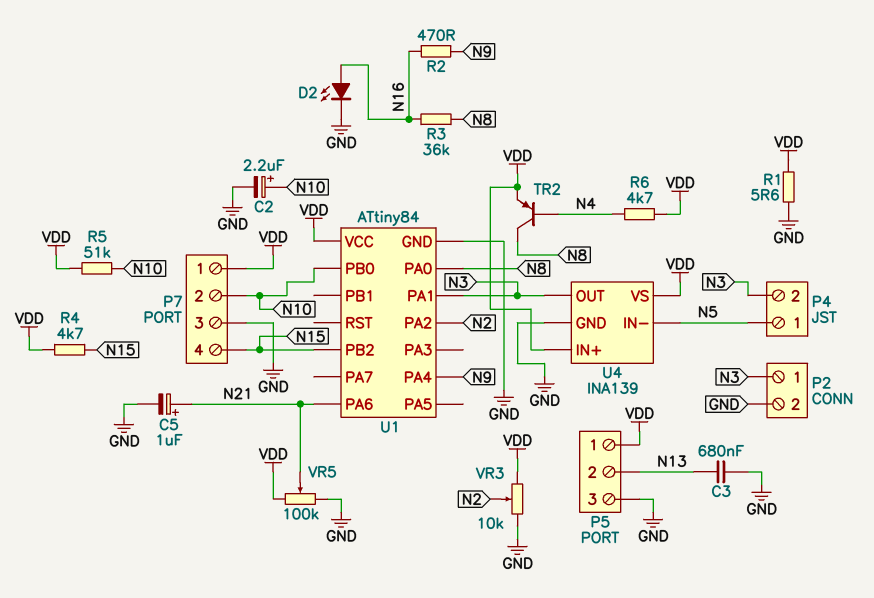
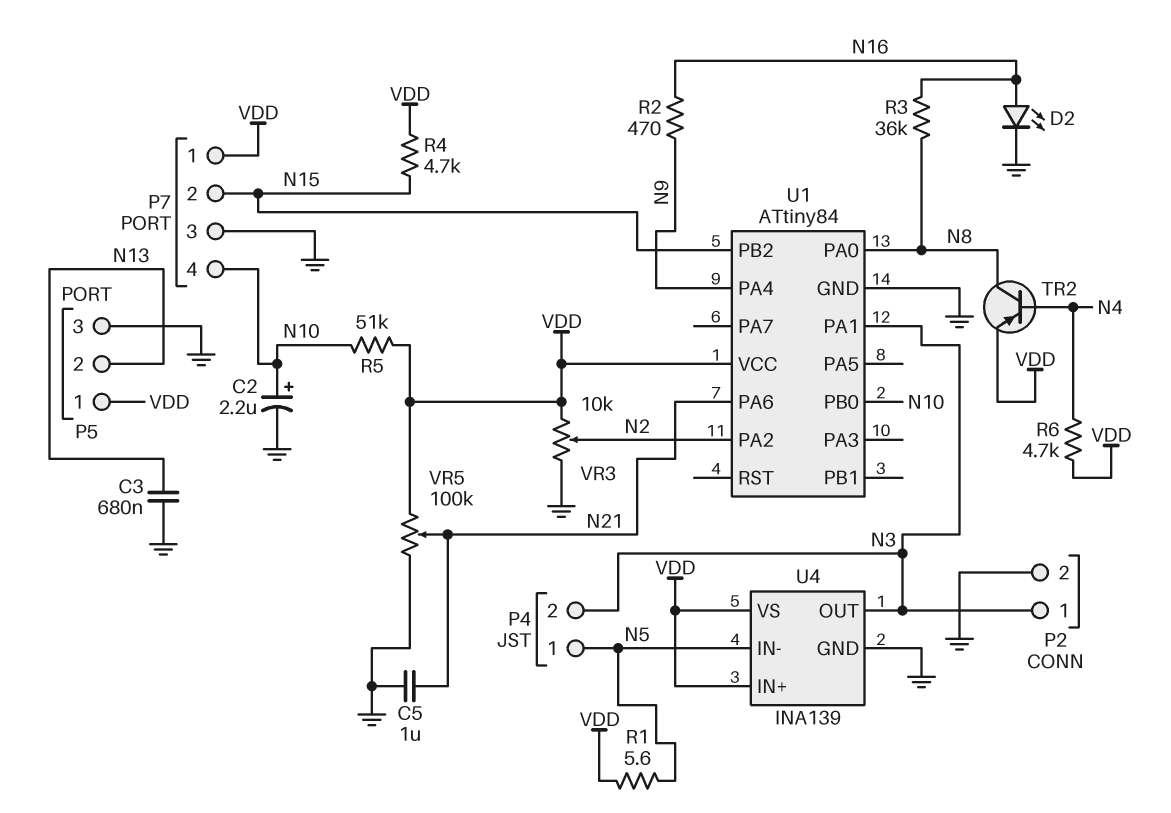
C5: 1uF (plus N21, minus GND) -> 1uF (GND, N21)
P7 pin 2: N10 -> N15
P7 pin 4: N15 -> N10
R1: 5.6 (GND, VDD) -> 5.6 (N5, VDD)

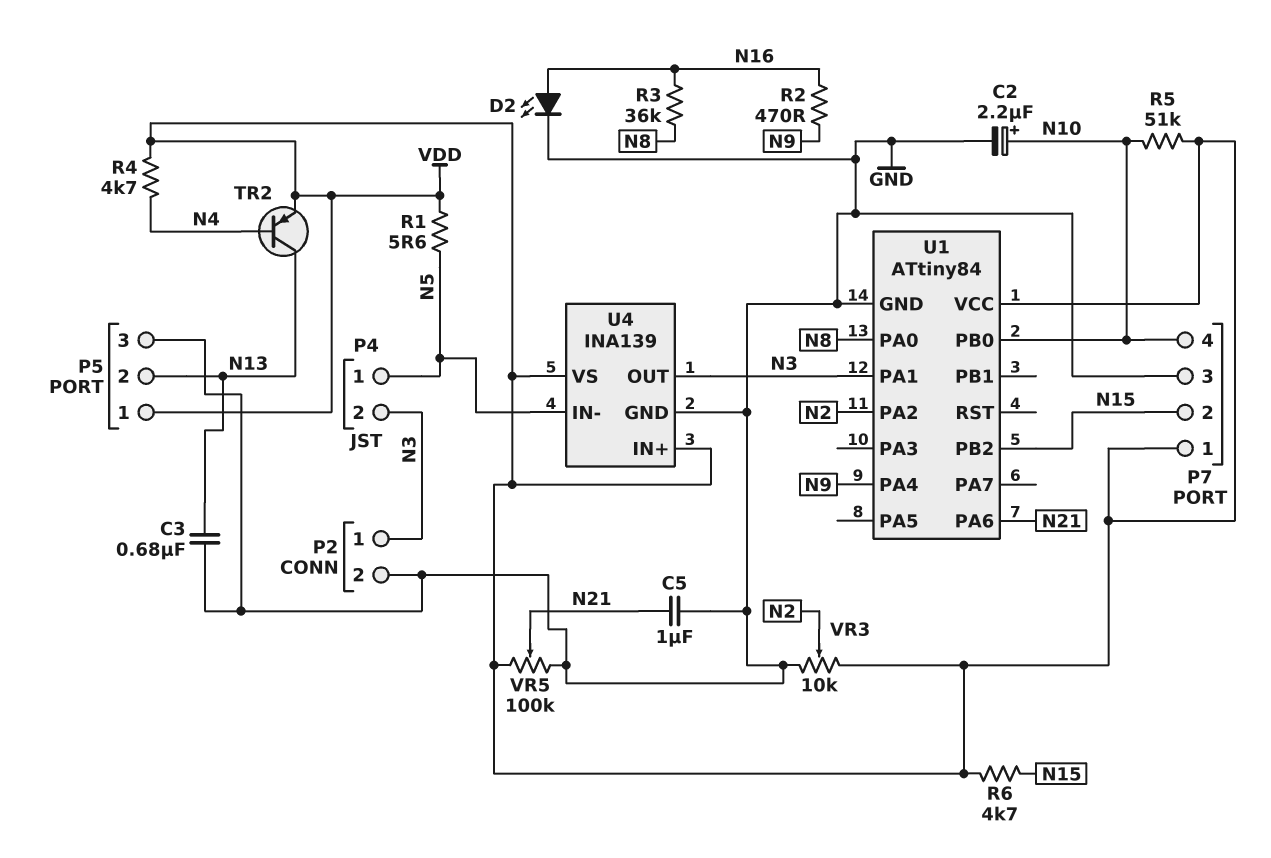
R4: 4.7k (N15, VDD) -> 4.7k (N4, VDD)
R6: 4.7k (N4, VDD) -> 4.7k (N15, VDD)
TR2: PNP (B N4, C N8, E VDD) -> PNP (B N4, C N13, E VDD)

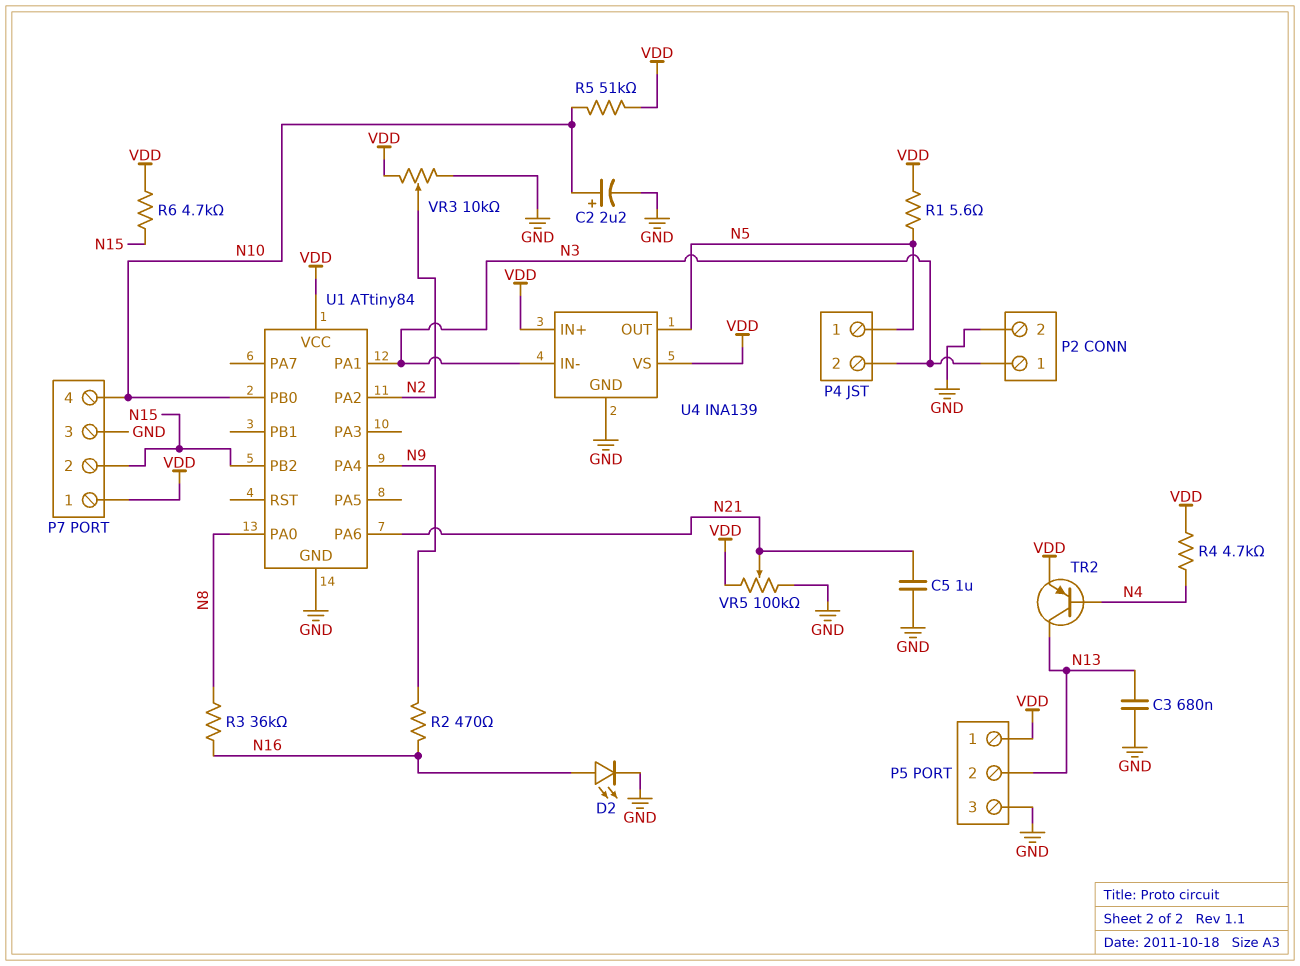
U4 pin IN-: N5 -> N3
U4 pin OUT: N3 -> N5

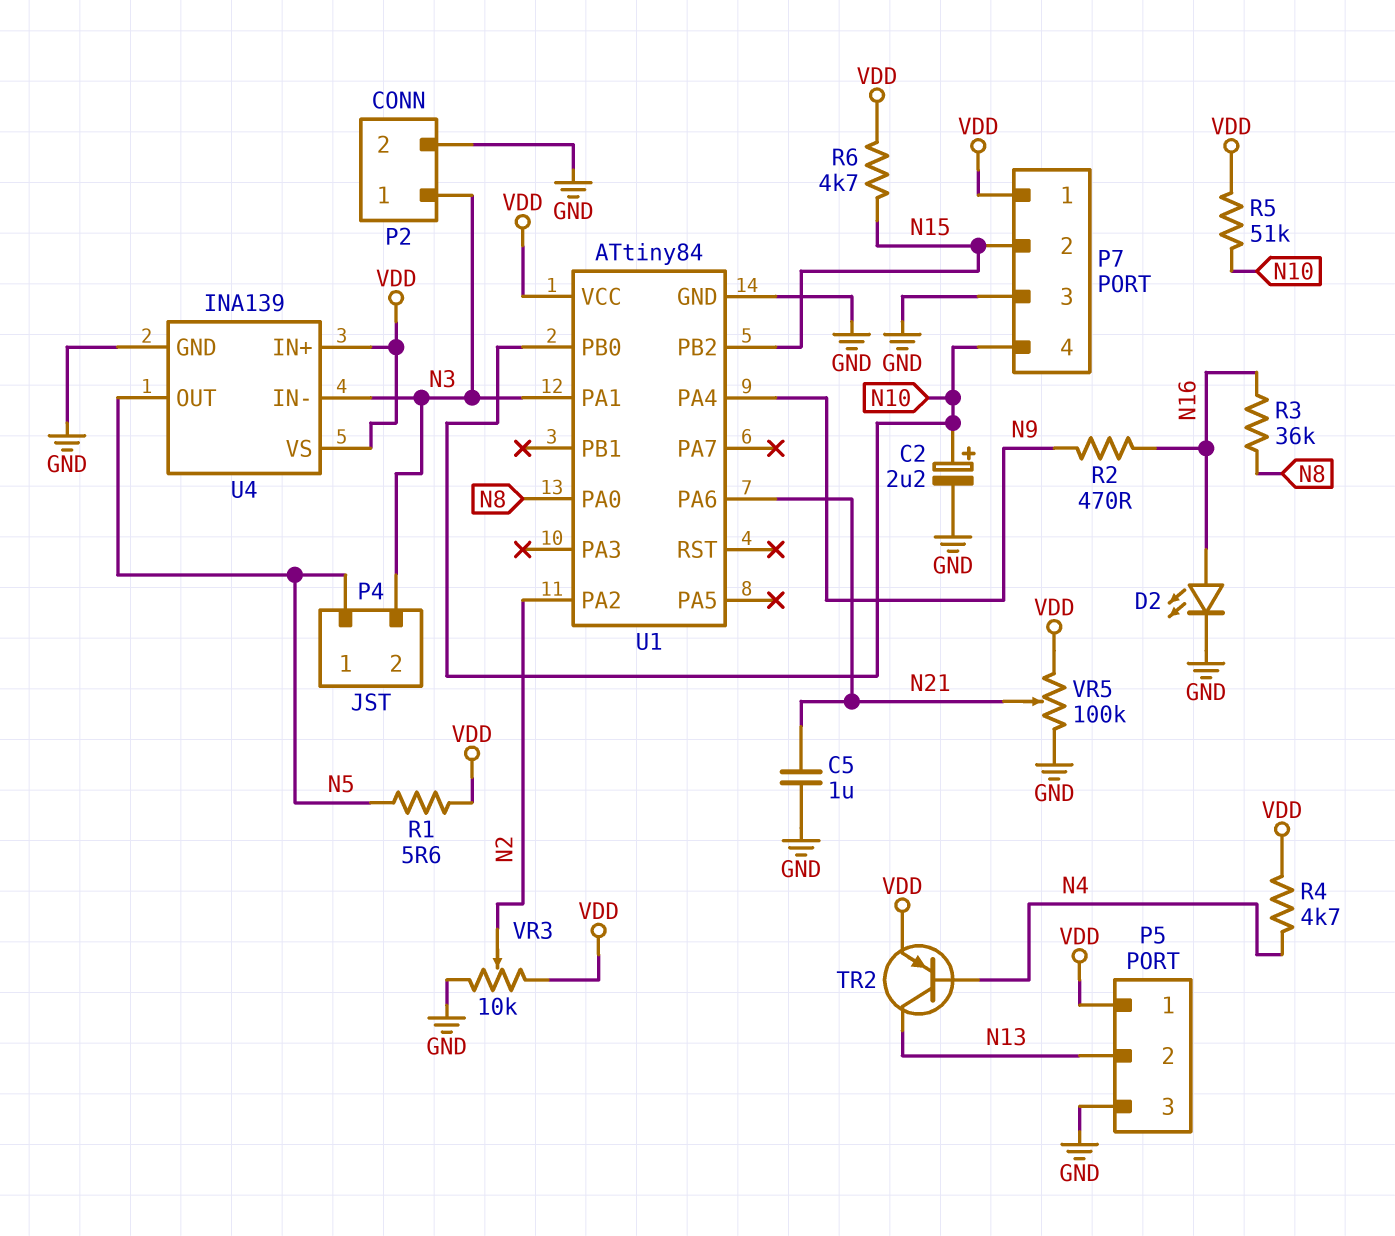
C3: 680nF (GND, N13) -> none

